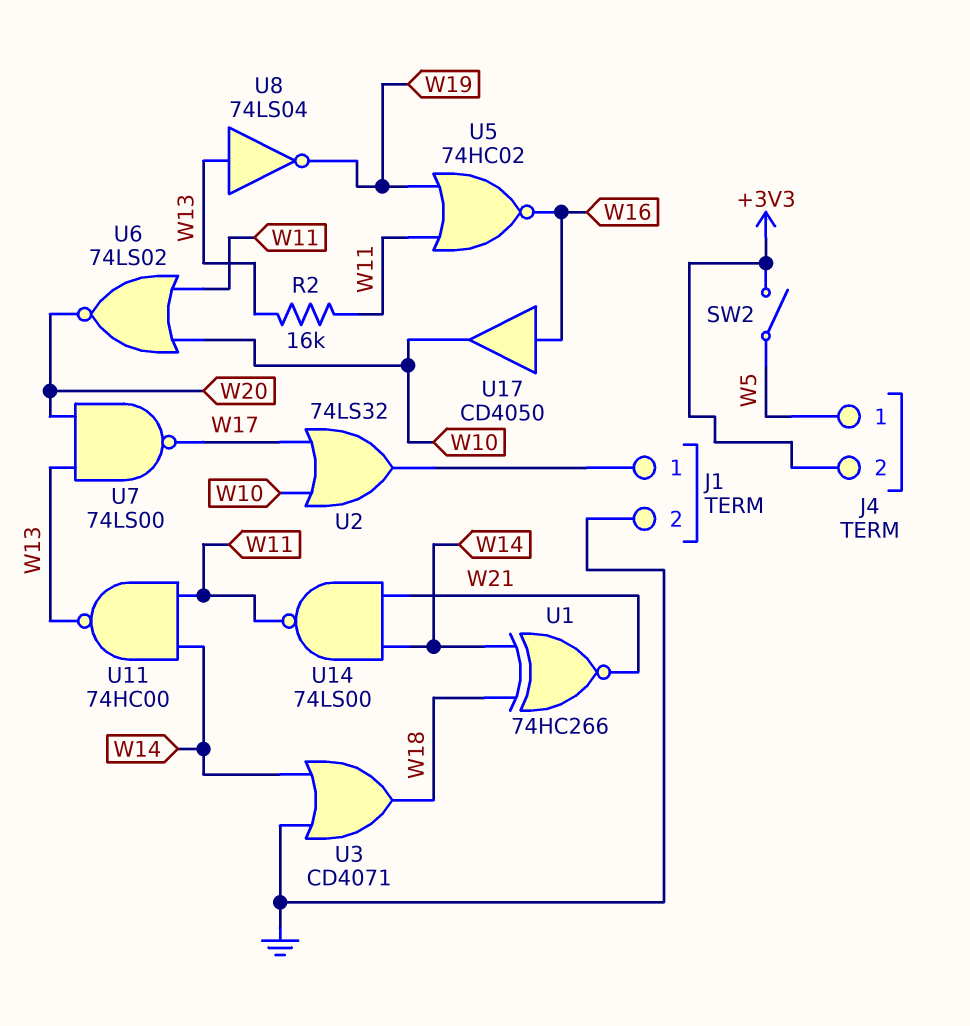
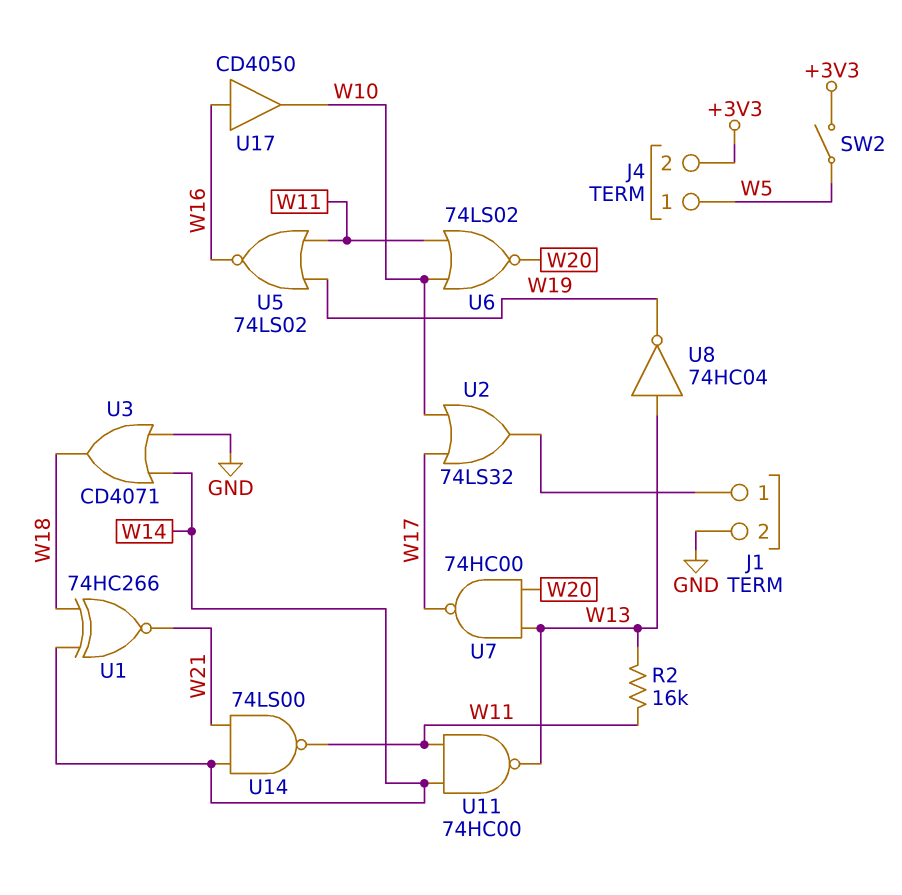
U5: NOR 74HC02 (in W11, in W19, out W16) -> NOR 74LS02 (in W11, in W19, out W16)
U7: NAND 74LS00 (in W13, in W20, out W17) -> NAND 74HC00 (in W13, in W20, out W17)
U8: NOT 74LS04 (in W13, out W19) -> NOT 74HC04 (in W13, out W19)

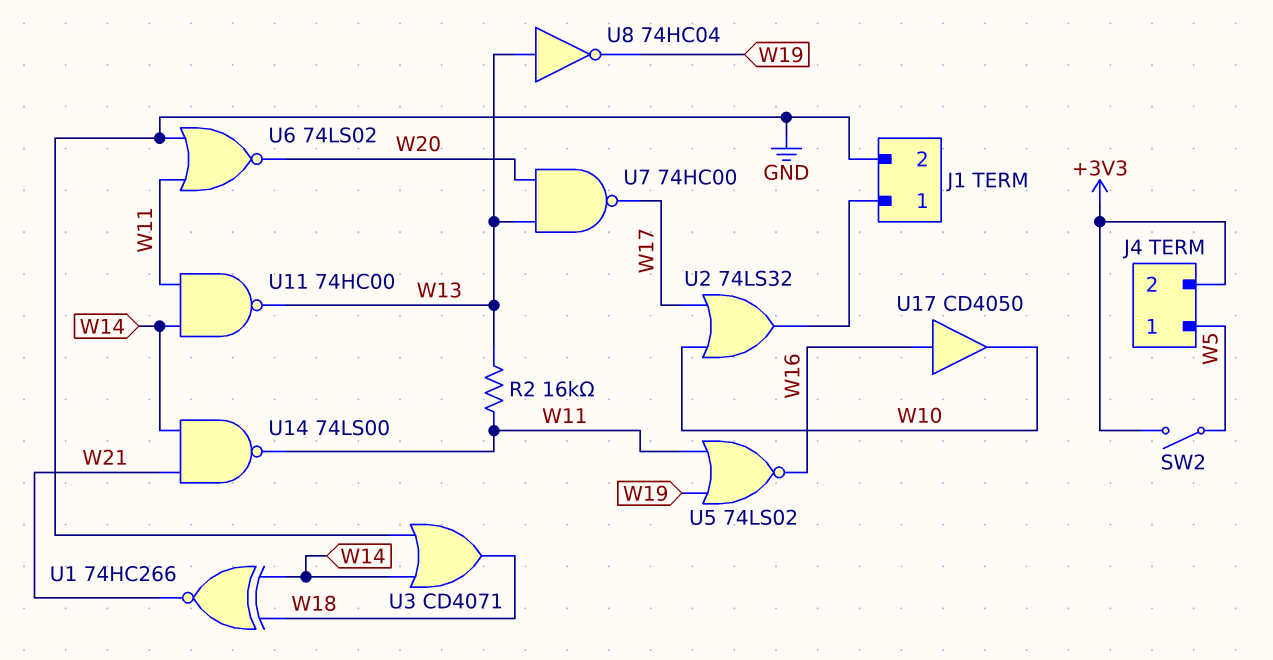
U6: NOR 74LS02 (in W10, in W11, out W20) -> NOR 74LS02 (in GND, in W11, out W20)

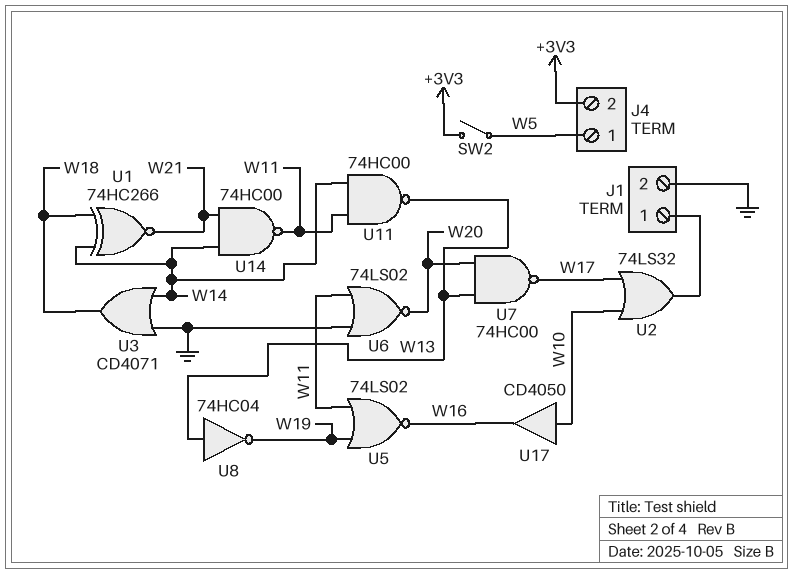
R2: 16k (W11, W13) -> none
U14: NAND 74LS00 (in W14, in W21, out W11) -> NAND 74HC00 (in W14, in W21, out W11)
U17: buffer CD4050 (in W16, out W10) -> buffer CD4050 (in W10, out W16)

